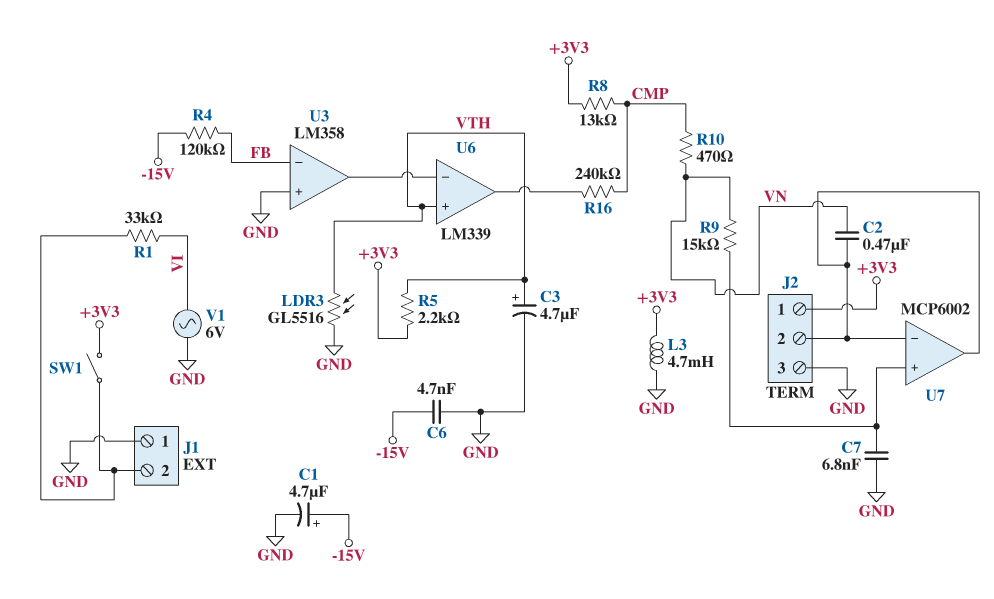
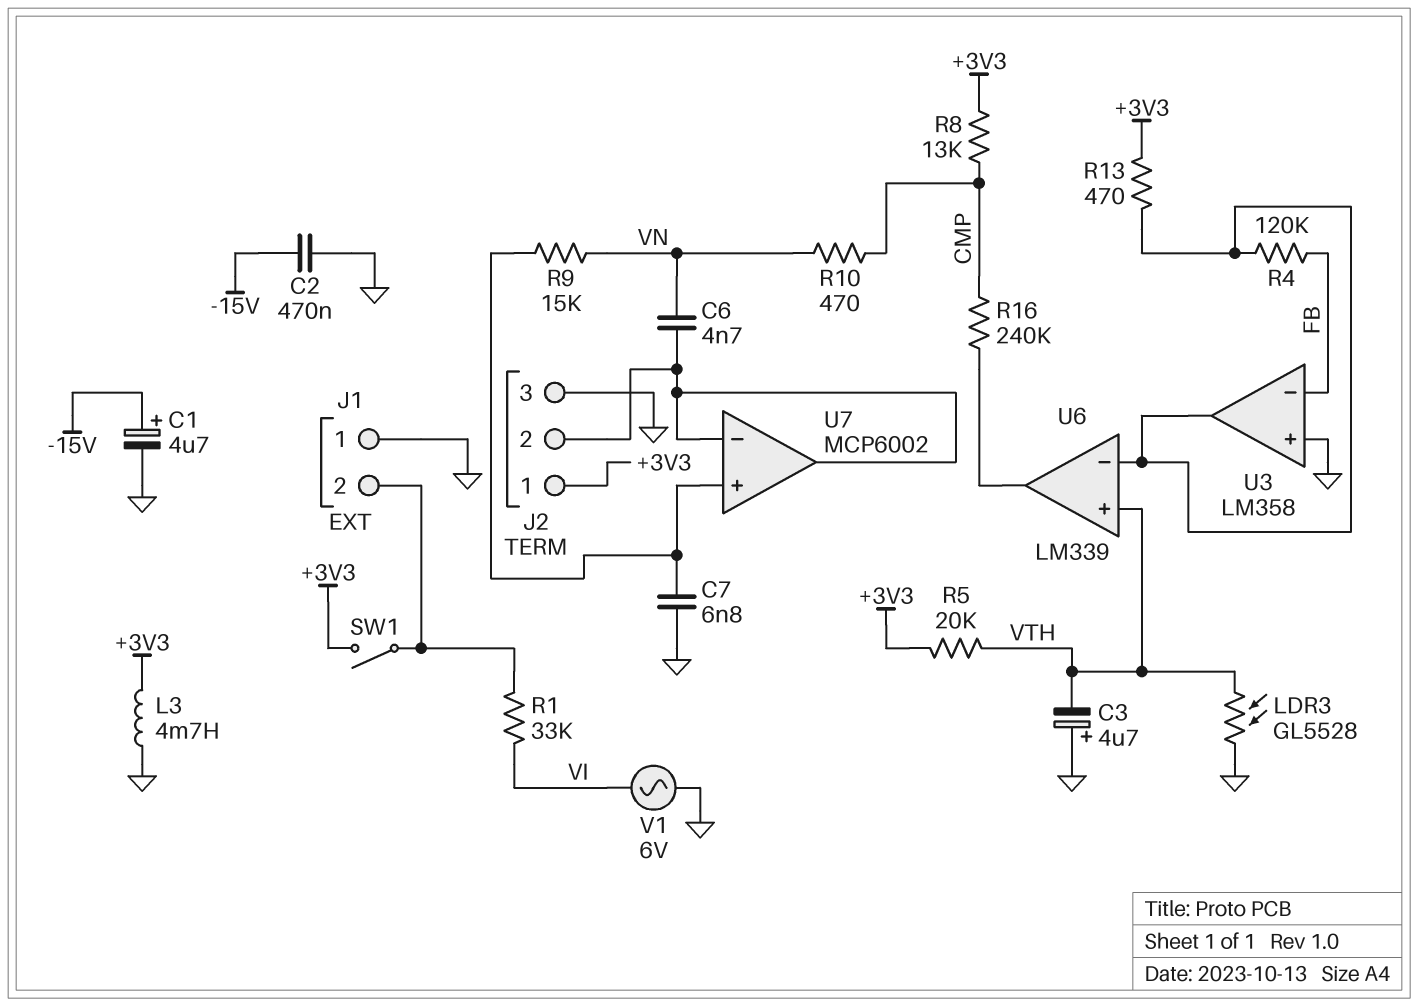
C2: 470nF (J2/2, VN) -> 470nF (-15V, GND)
C3: 4.7uF (plus VTH, minus GND) -> 4.7uF (plus GND, minus VTH)
C6: 4.7nF (-15V, GND) -> 4.7nF (J2/2, VN)
LDR3: GL5516 (GND, VTH) -> GL5528 (GND, VTH)
R4: 120k (-15V, FB) -> 120k (FB, U3/out)
R5: 2.2k (+3V3, VTH) -> 20k (+3V3, VTH)
R13: none -> 470 (+3V3, U3/out)

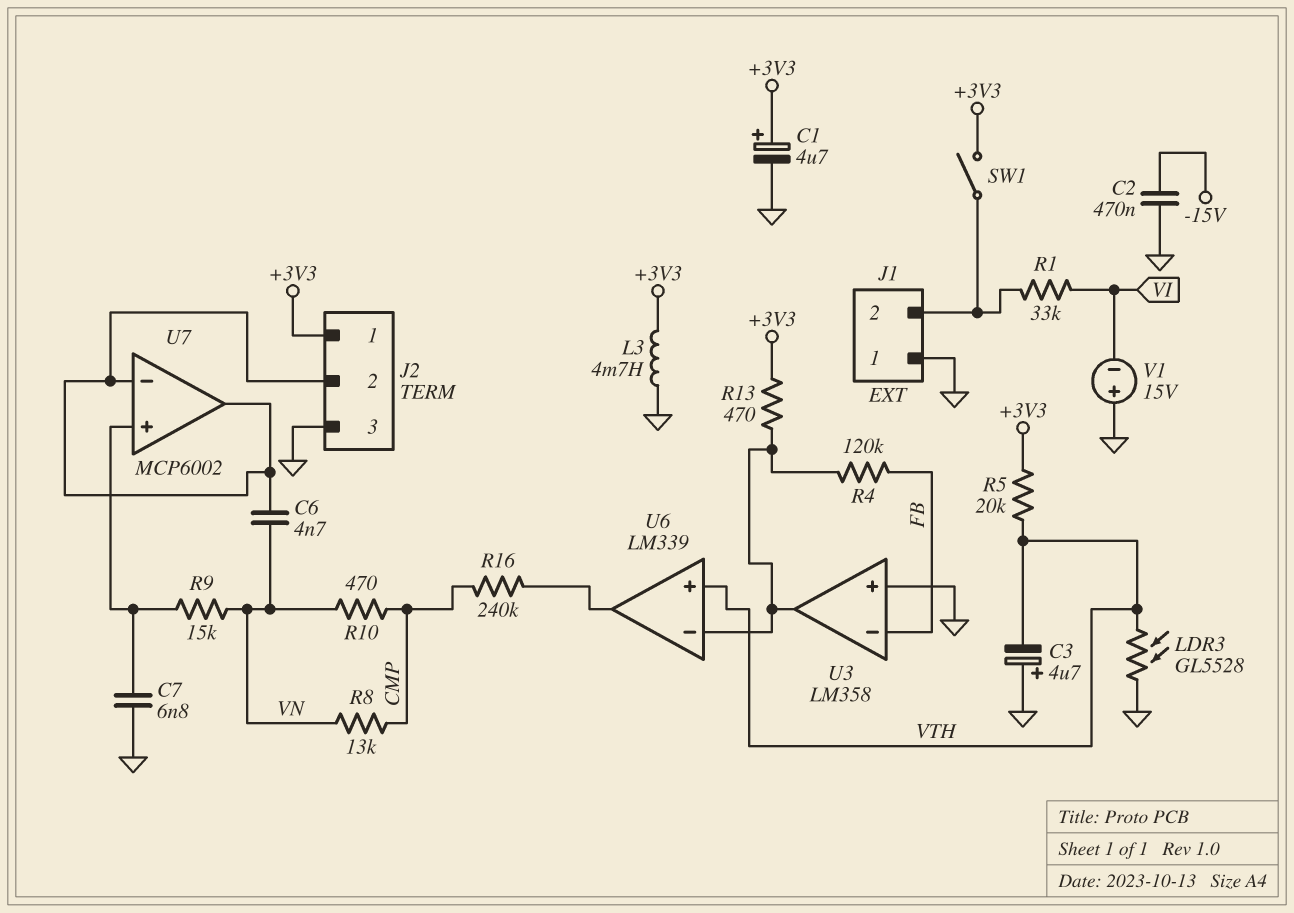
C1: 4.7uF (plus -15V, minus GND) -> 4.7uF (plus +3V3, minus GND)
R8: 13k (+3V3, CMP) -> 13k (CMP, VN)
V1: AC 6V (GND, VI) -> 15V (plus GND, minus VI)

